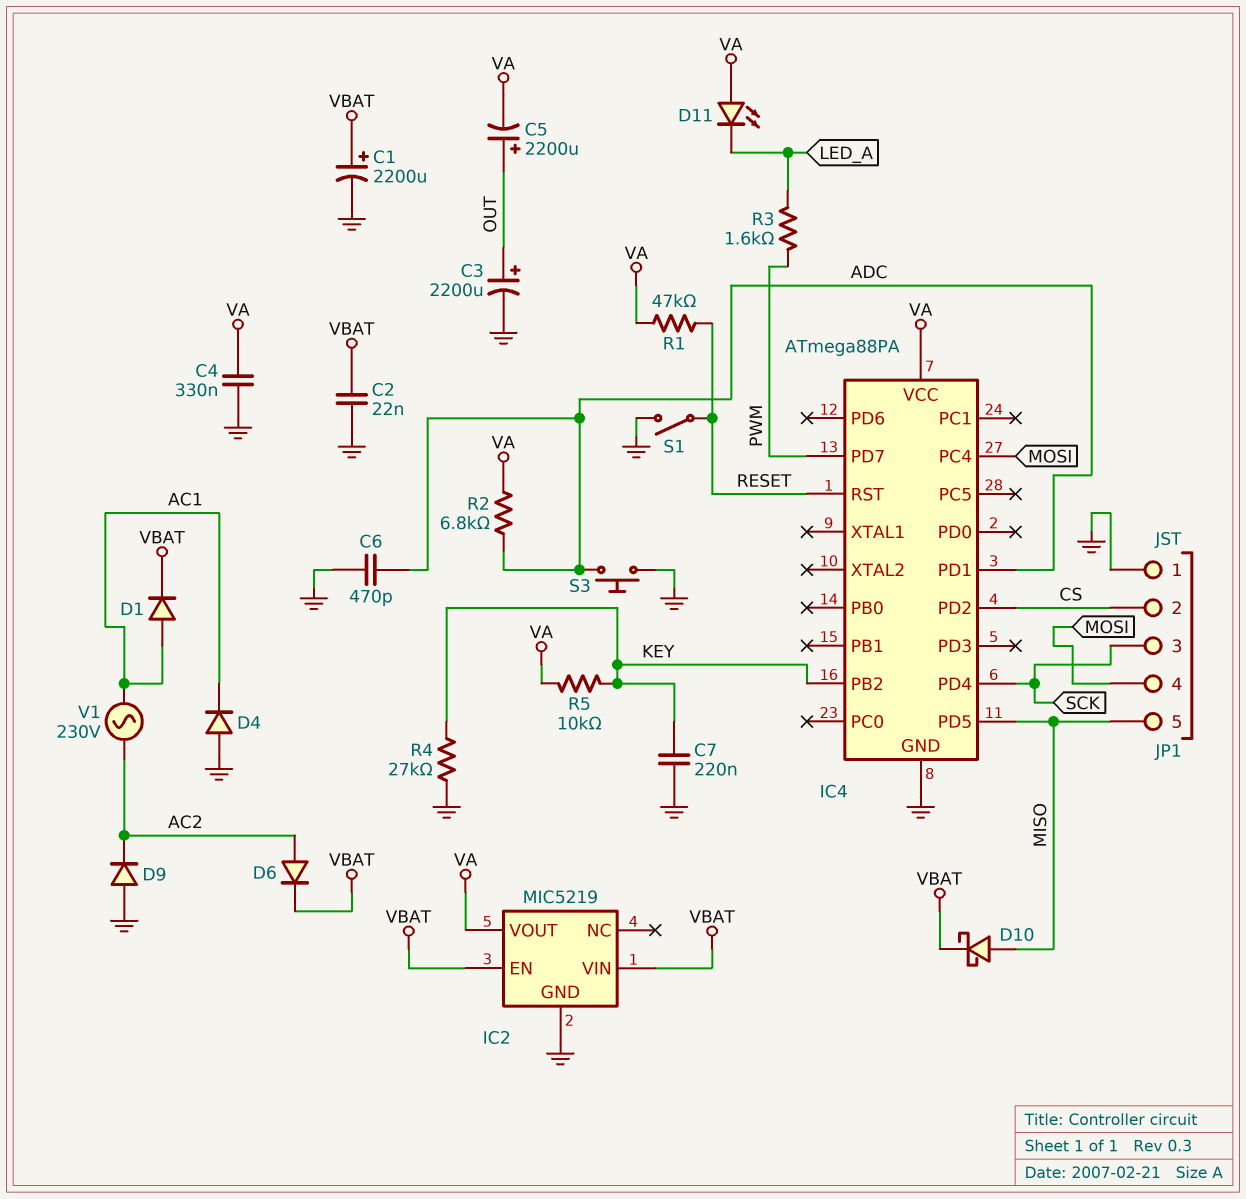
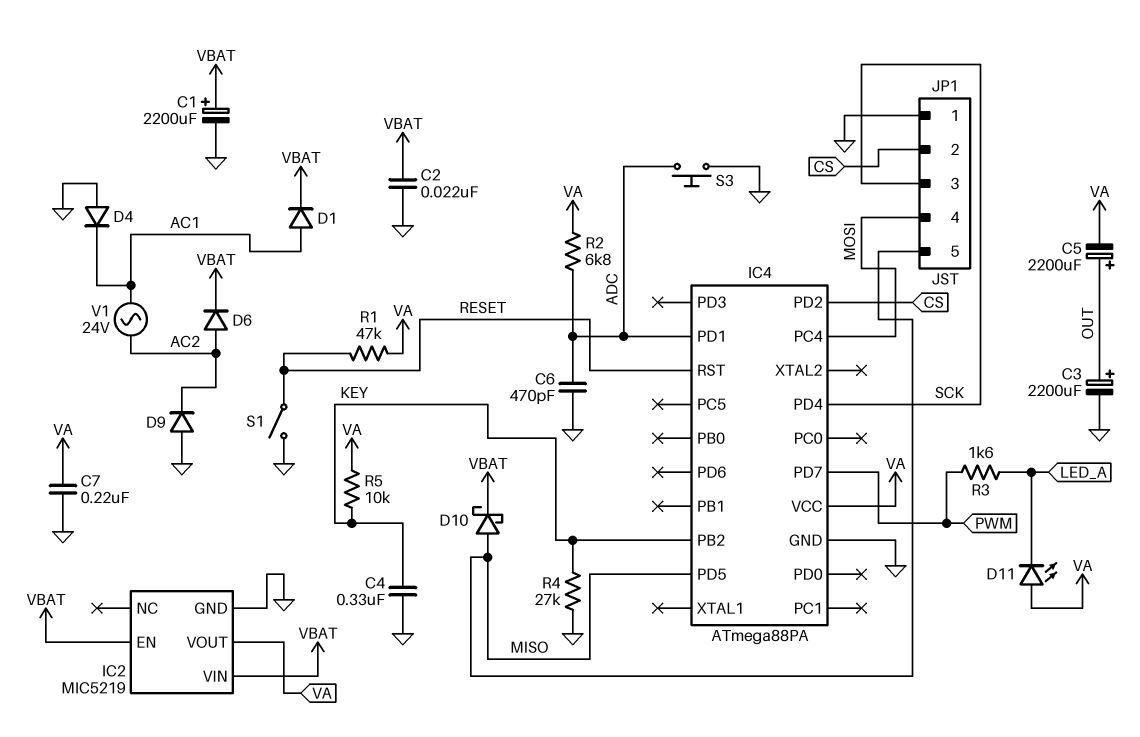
C4: 330nF (GND, VA) -> 330nF (GND, KEY)
C7: 220nF (GND, KEY) -> 220nF (GND, VA)
V1: AC 230V (AC1, AC2) -> AC 24V (AC1, AC2)

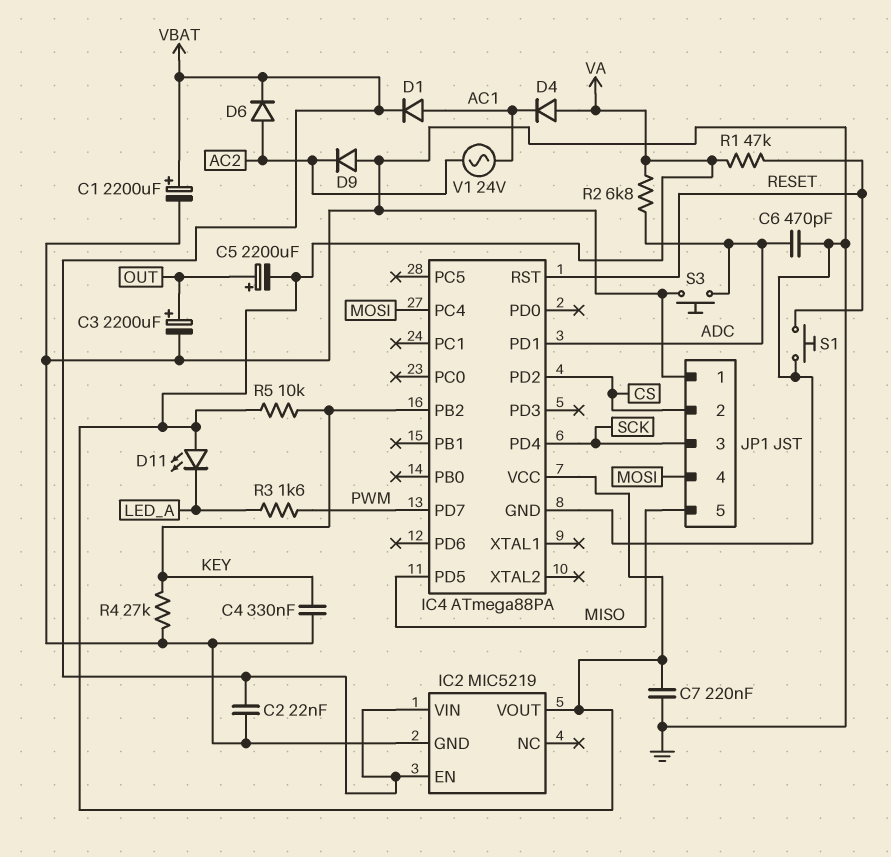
D4: diode (A GND, K AC1) -> diode (A VA, K AC1)
D10: schottky (A MISO, K VBAT) -> none
S1: switch (GND, RESET) -> button (GND, RESET)

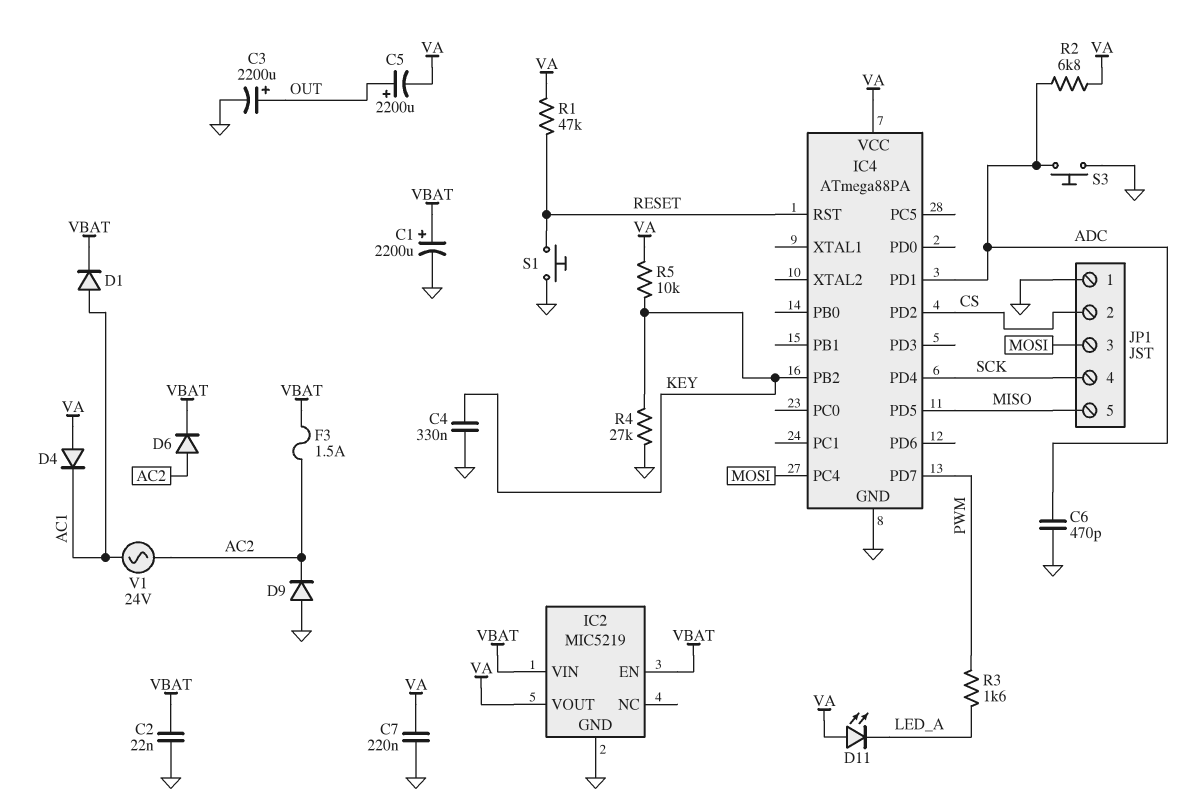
F3: none -> 1.5A (AC2, VBAT)
JP1 pin 3: SCK -> MOSI
JP1 pin 4: MOSI -> SCK

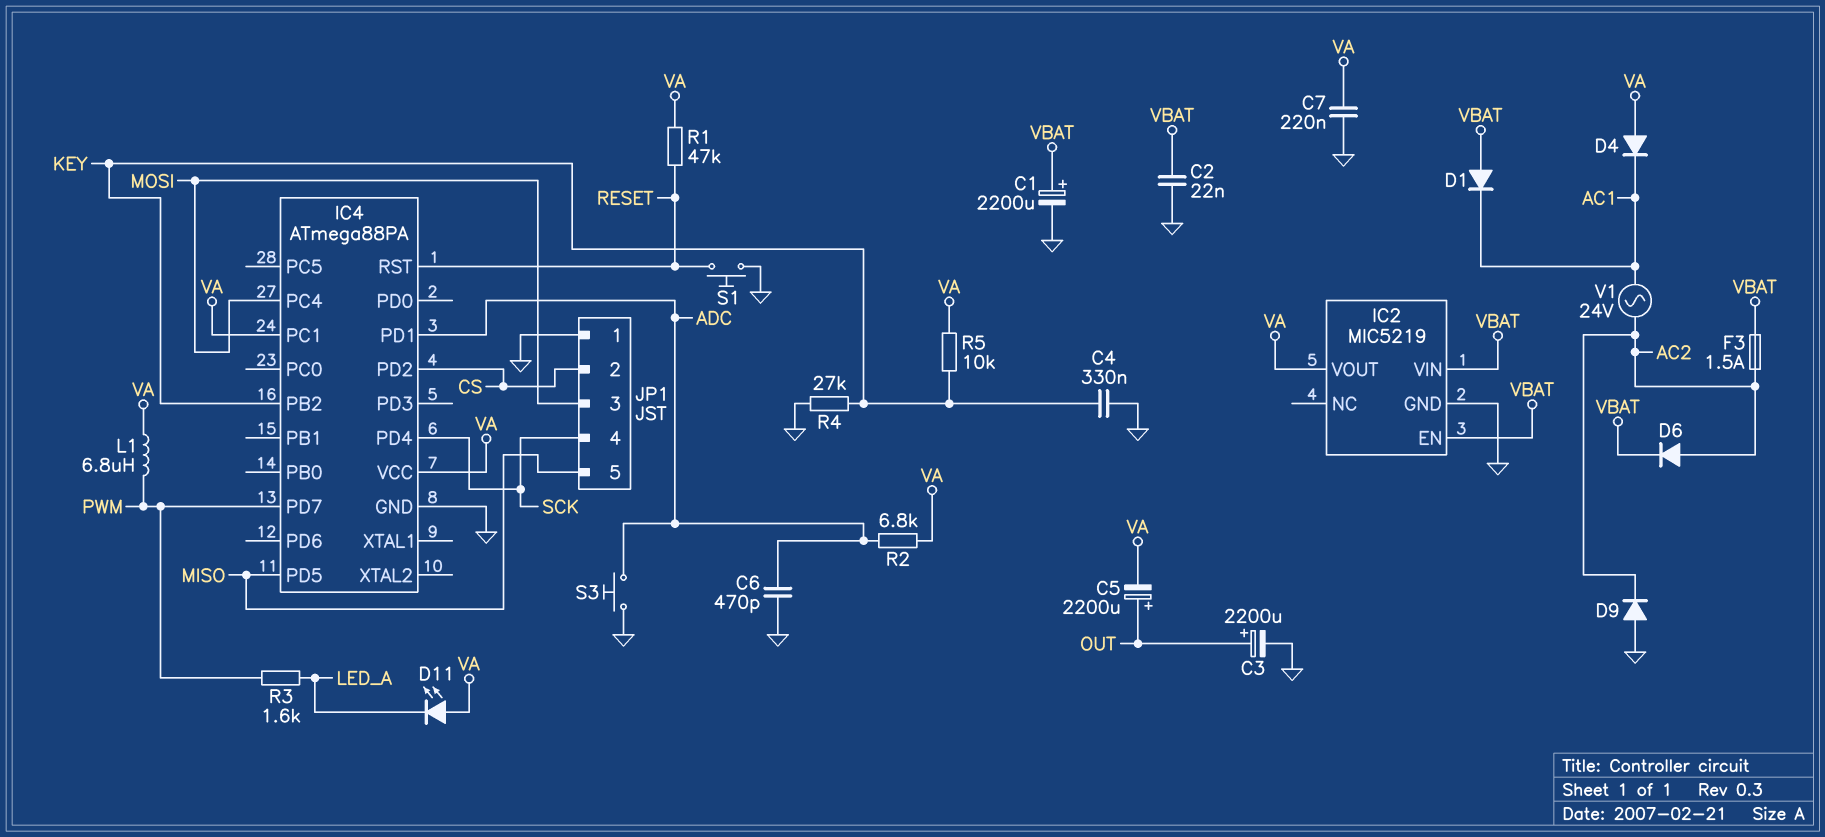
D1: diode (A AC1, K VBAT) -> diode (A VBAT, K AC1)
IC4 pin PC1: none -> VA
L1: none -> 6.8uH (PWM, VA)

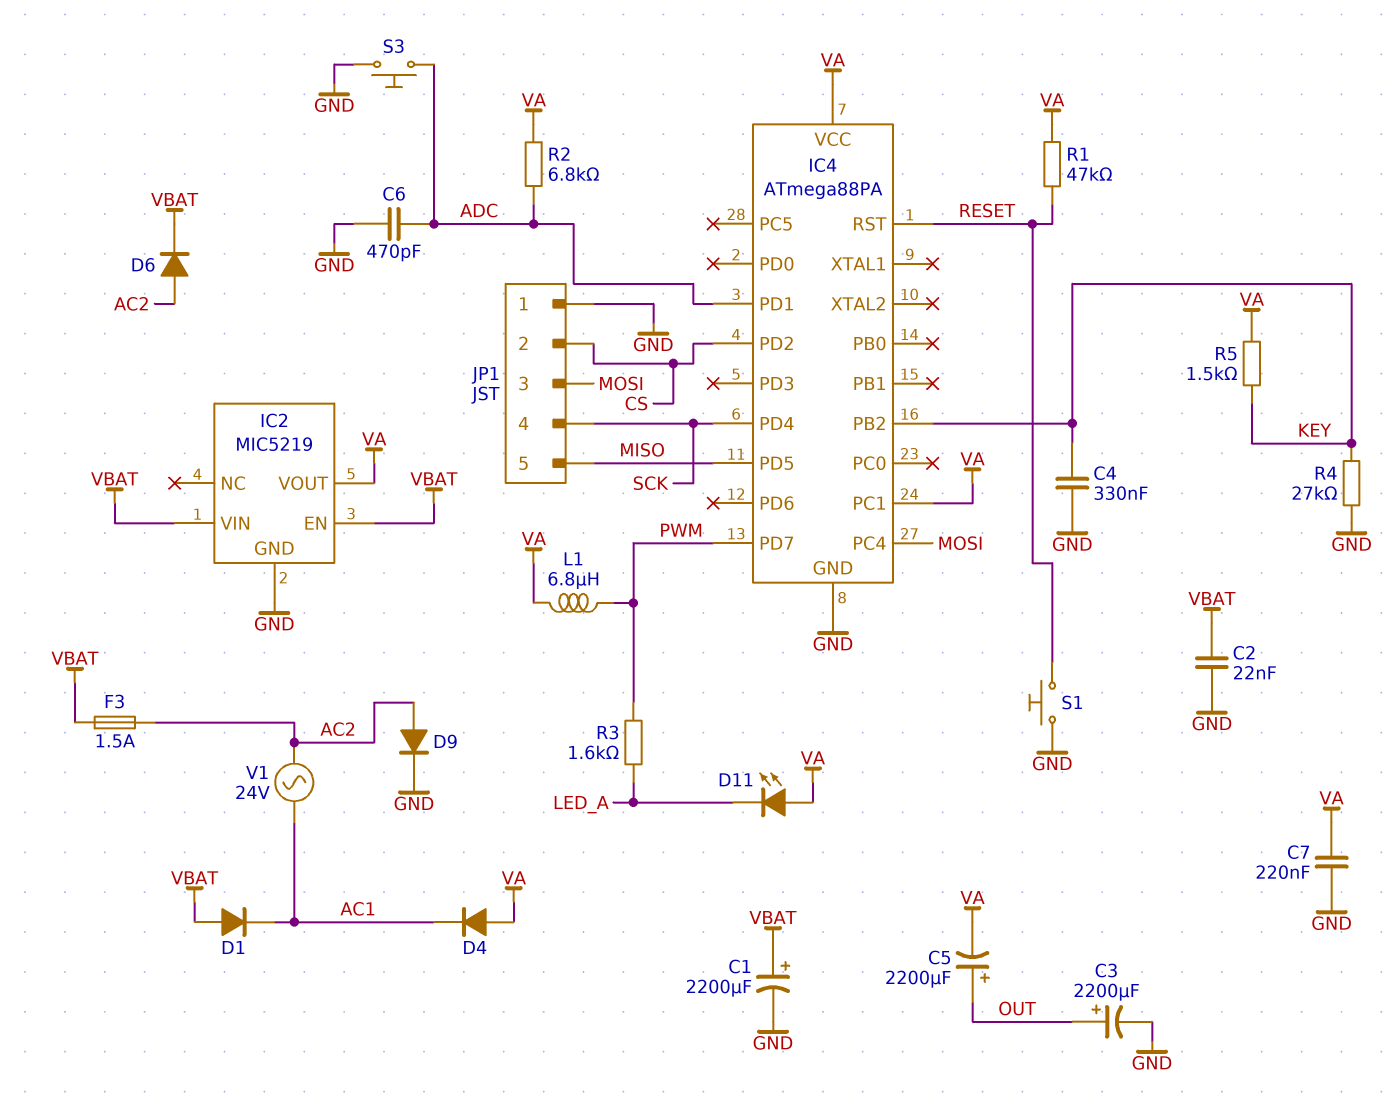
D9: diode (A GND, K AC2) -> diode (A AC2, K GND)
R5: 10k (KEY, VA) -> 1.5k (KEY, VA)

